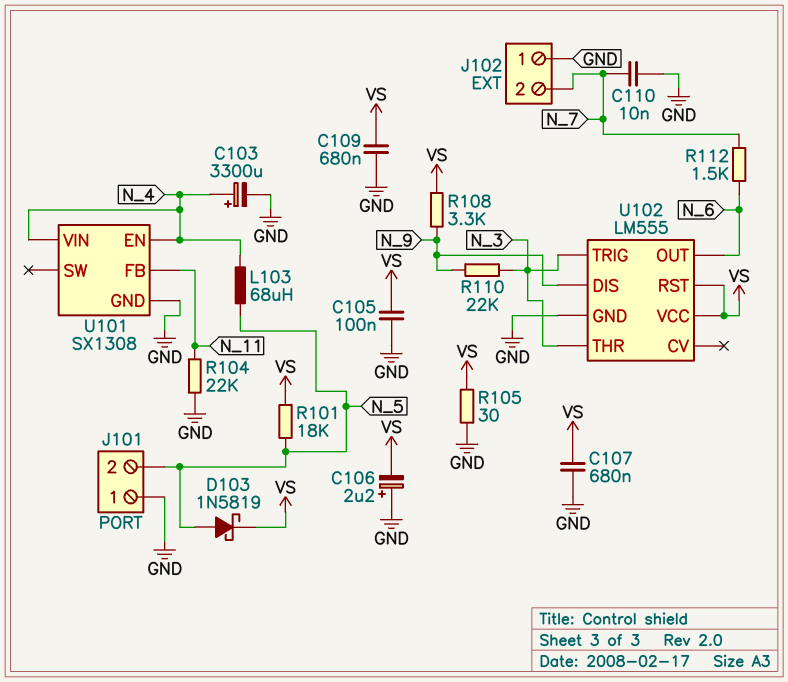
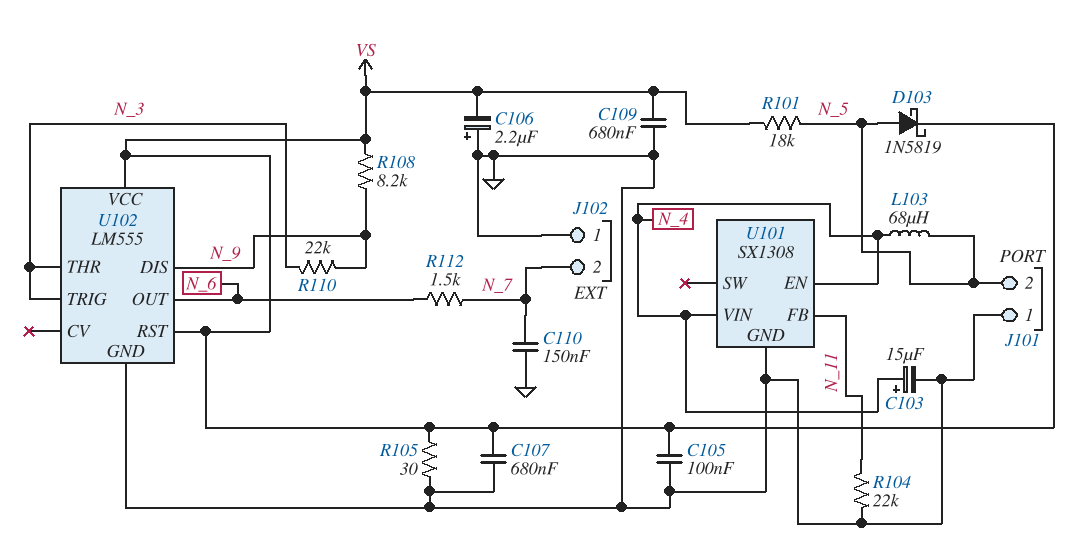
C103: 3300uF (plus N_4, minus GND) -> 15uF (plus N_4, minus GND)
C110: 10nF (GND, N_7) -> 150nF (GND, N_7)
R108: 3.3k (N_9, VS) -> 8.2k (N_9, VS)

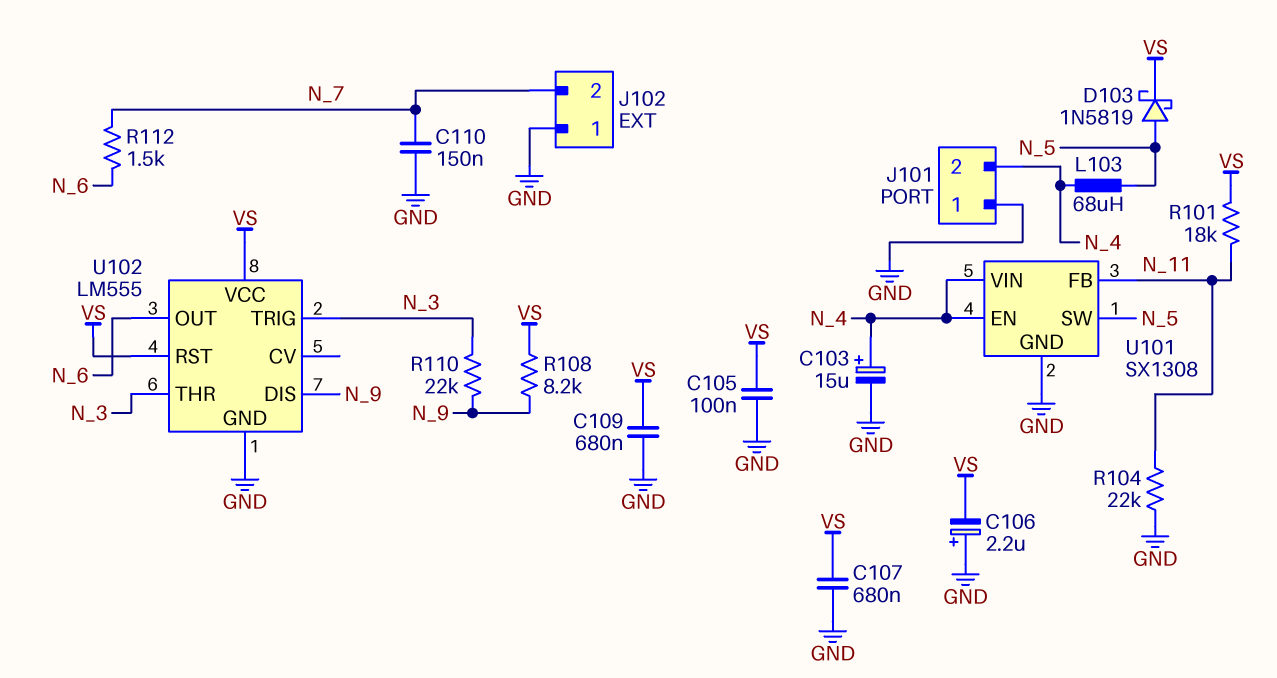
J101 pin 2: N_5 -> N_4
R101: 18k (N_5, VS) -> 18k (N_11, VS)
R105: 30 (GND, VS) -> none
U101 pin SW: none -> N_5

